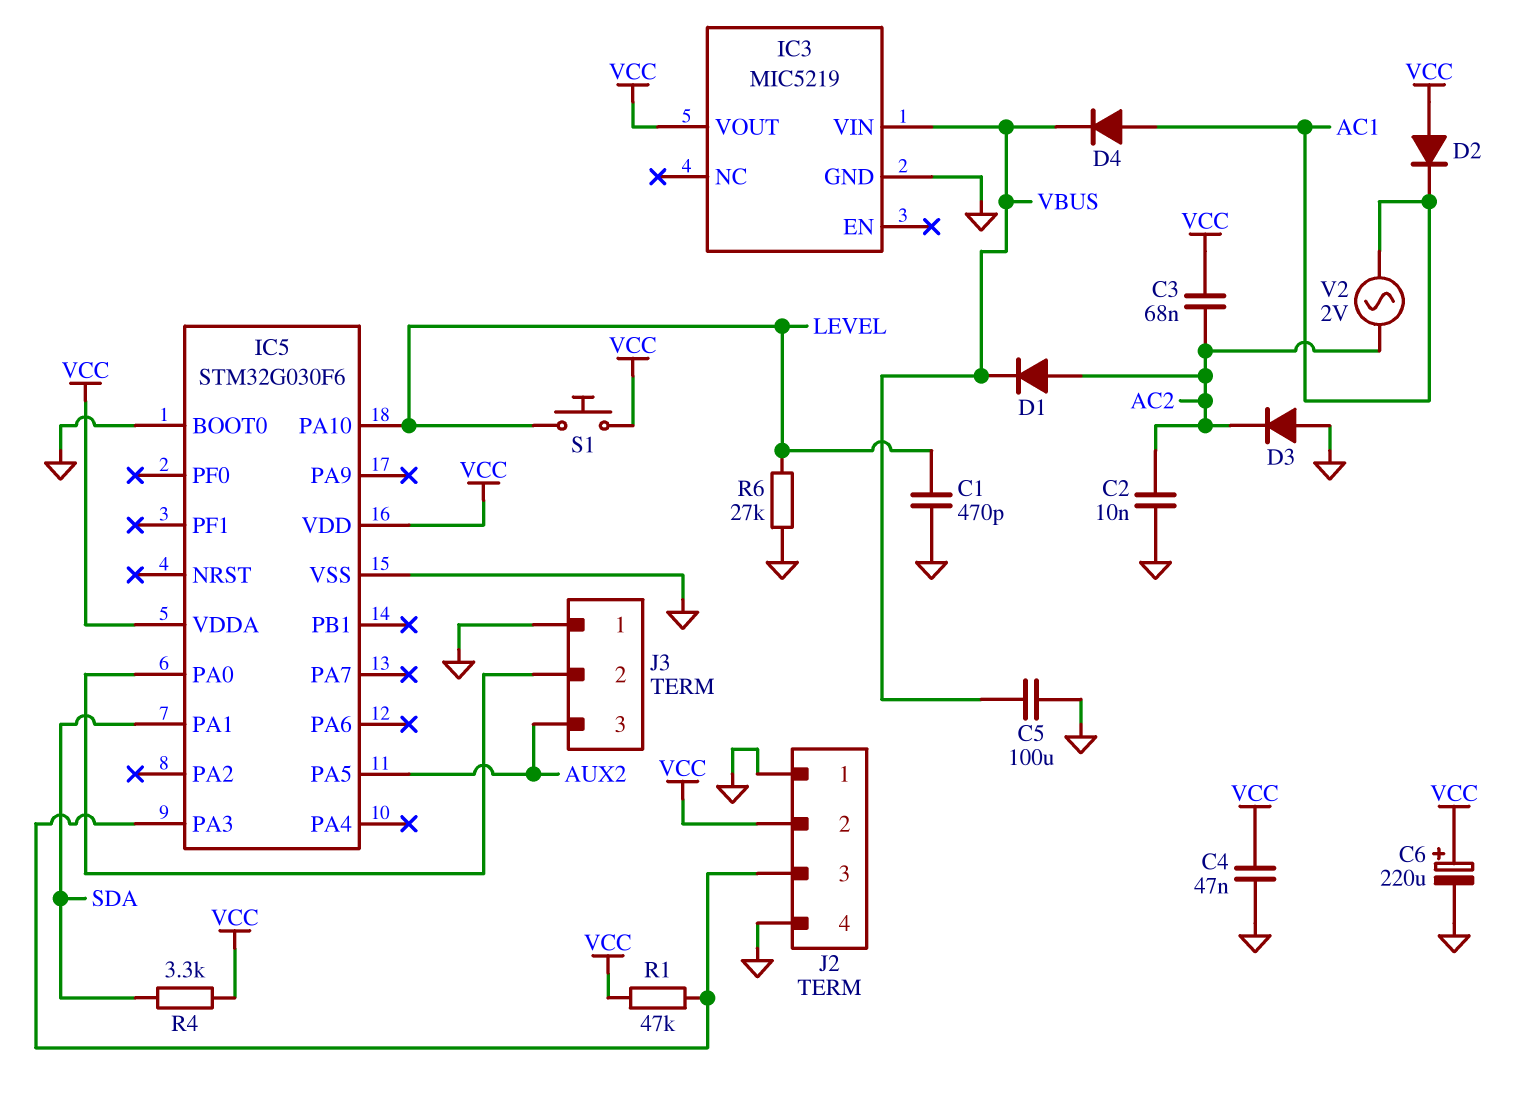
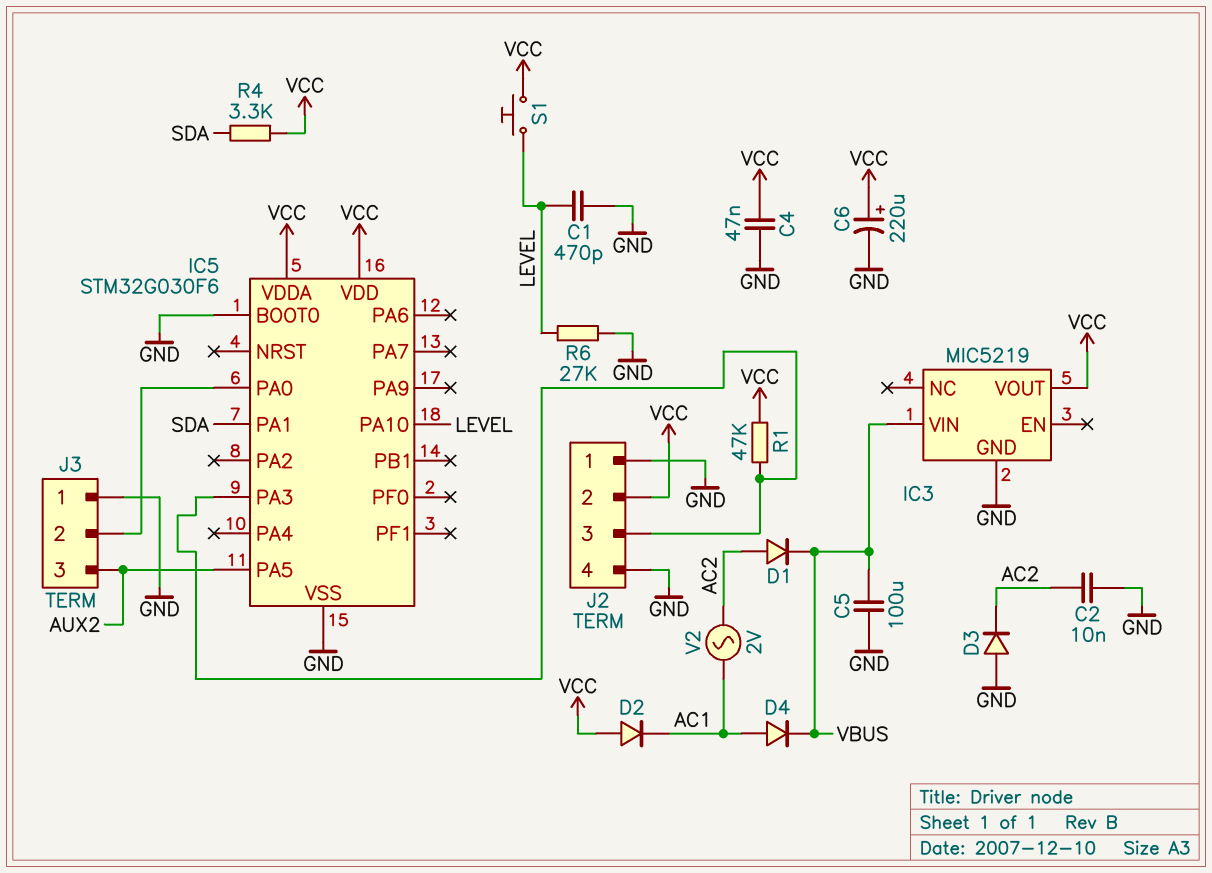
C3: 68nF (AC2, VCC) -> none

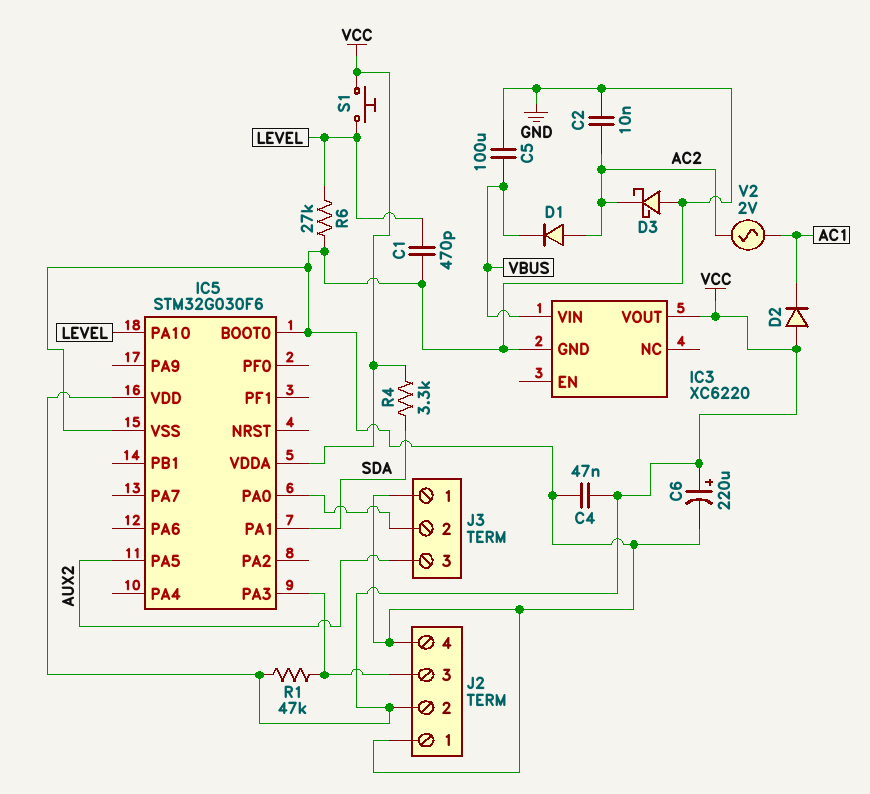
D3: diode (A GND, K AC2) -> schottky (A GND, K AC2)
D4: diode (A AC1, K VBUS) -> none
IC3: MIC5219 -> XC6220

